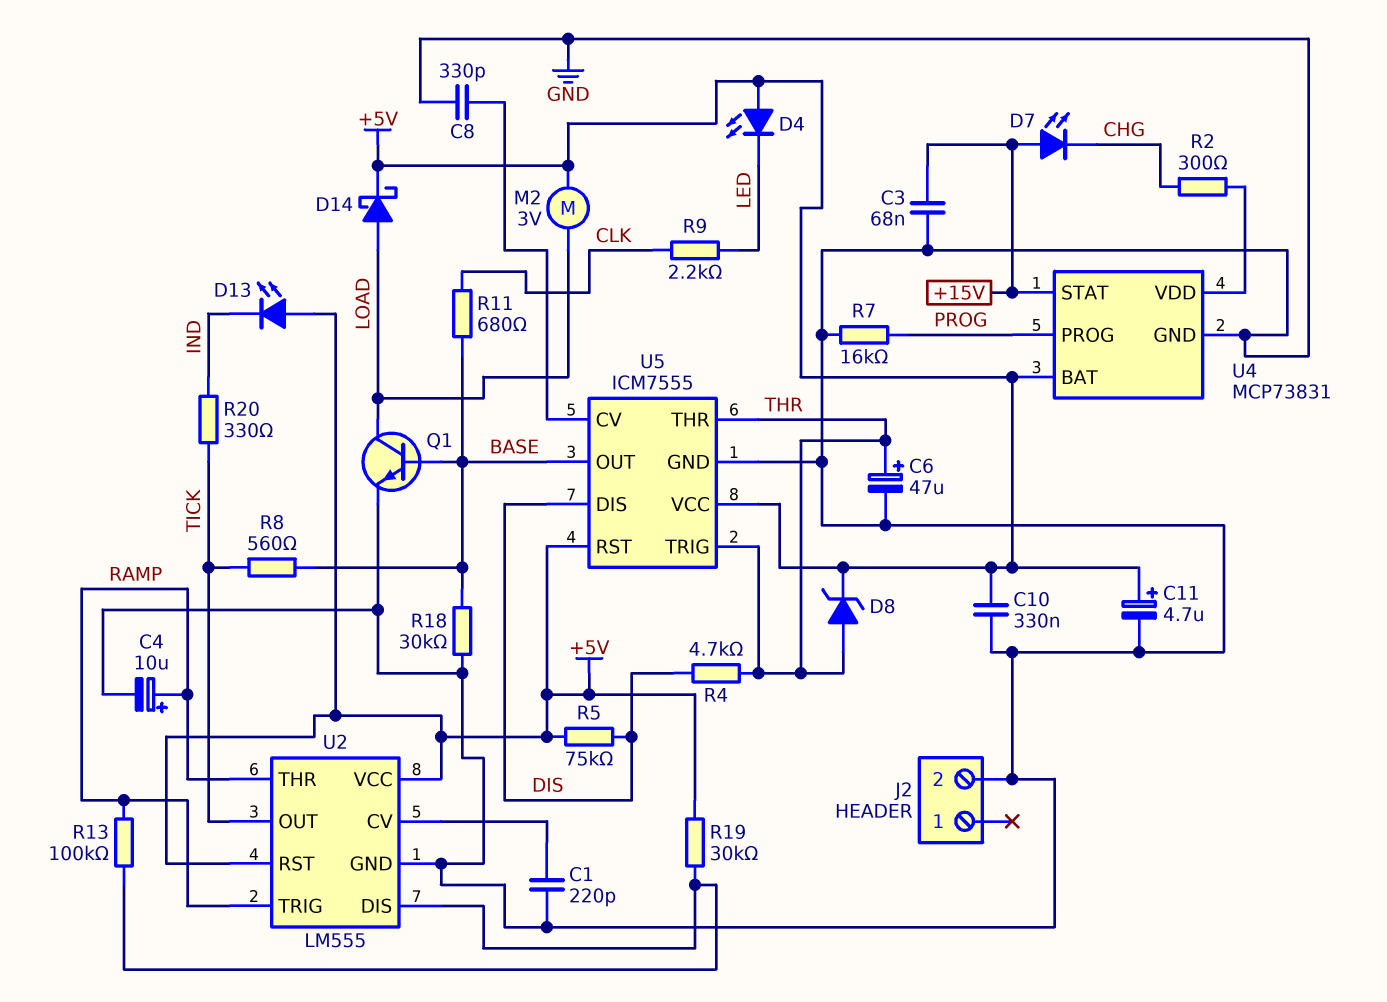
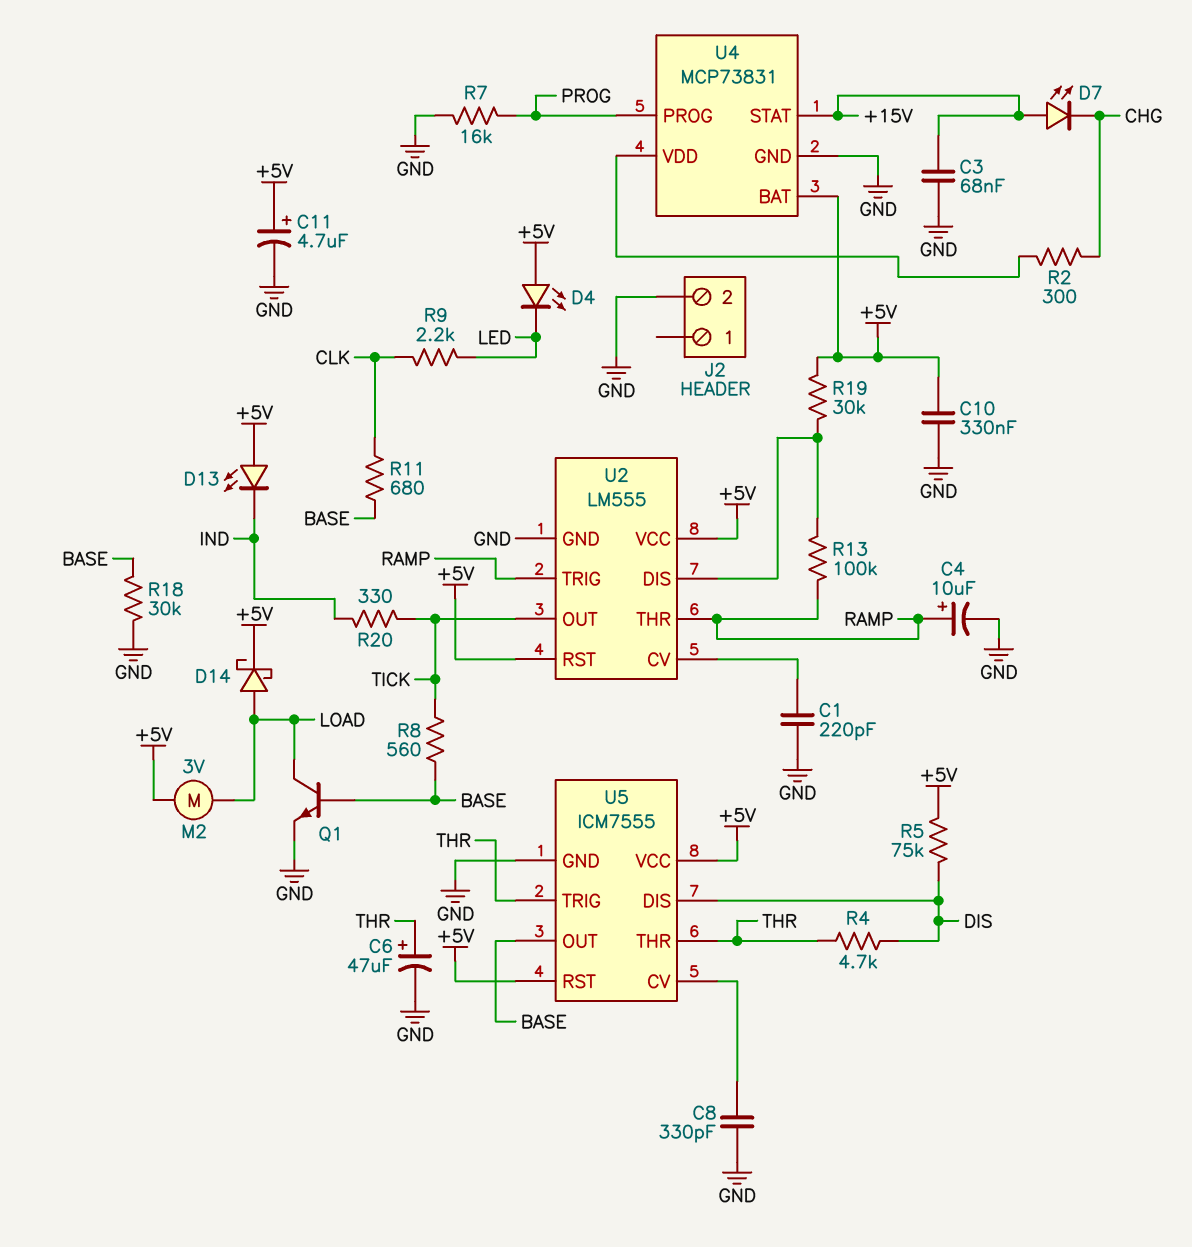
D8: zener (A THR, K +5V) -> none

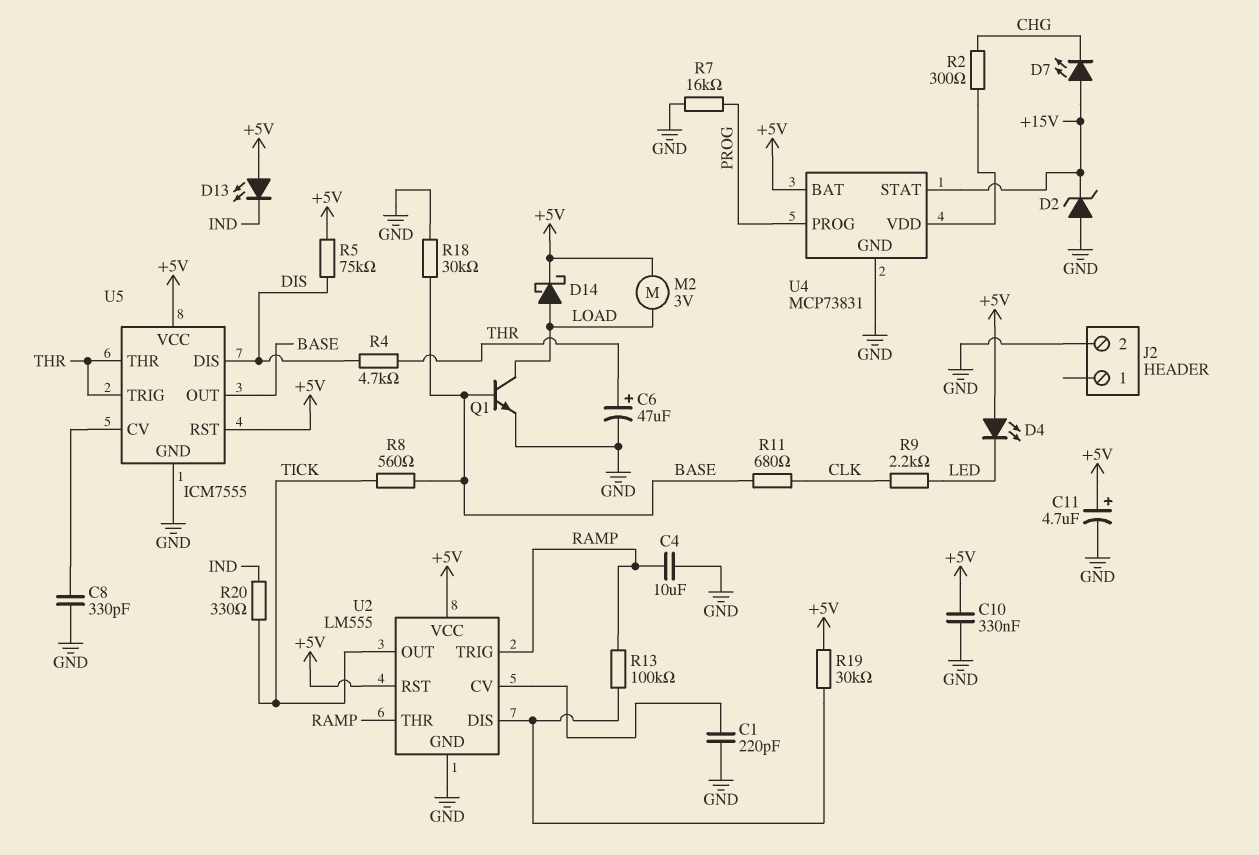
C3: 68nF (+15V, GND) -> none
C4: 10uF (plus RAMP, minus GND) -> 10uF (GND, RAMP)
D2: none -> zener (A GND, K +15V)

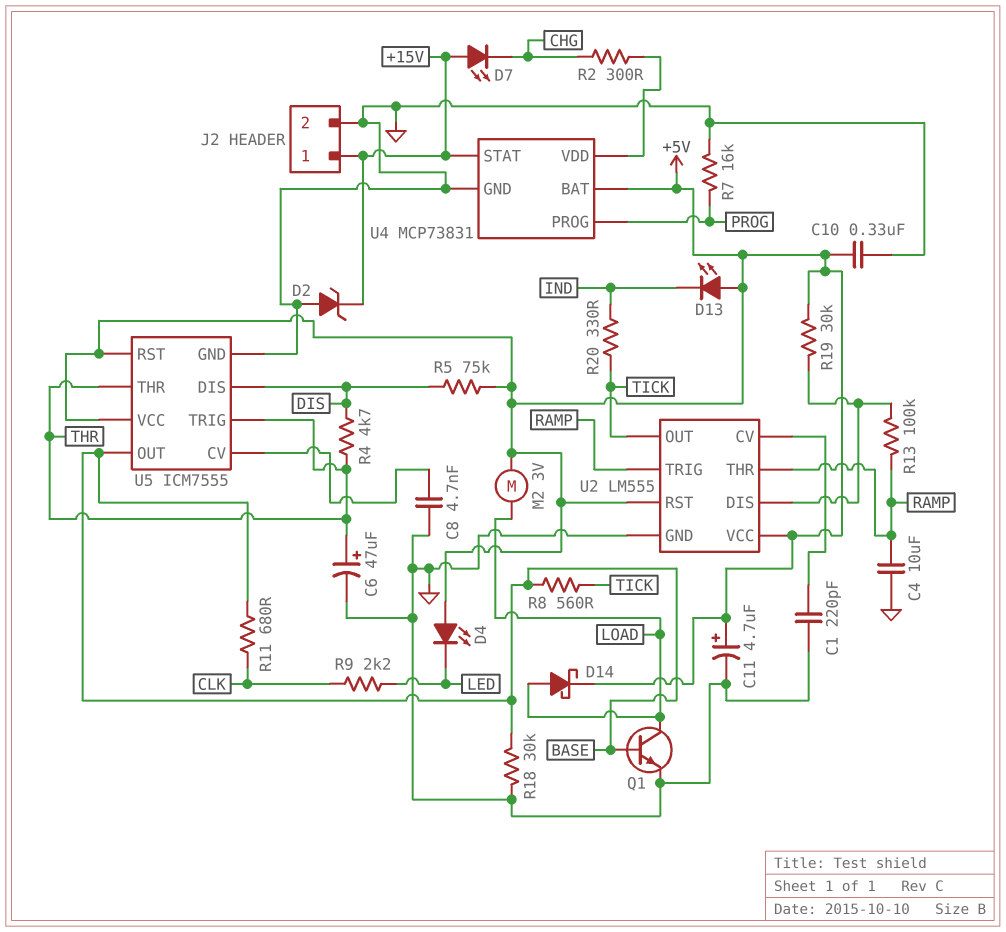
C8: 330pF (GND, U5/CV) -> 4.7nF (GND, U5/CV)
J2 pin 1: none -> +15V

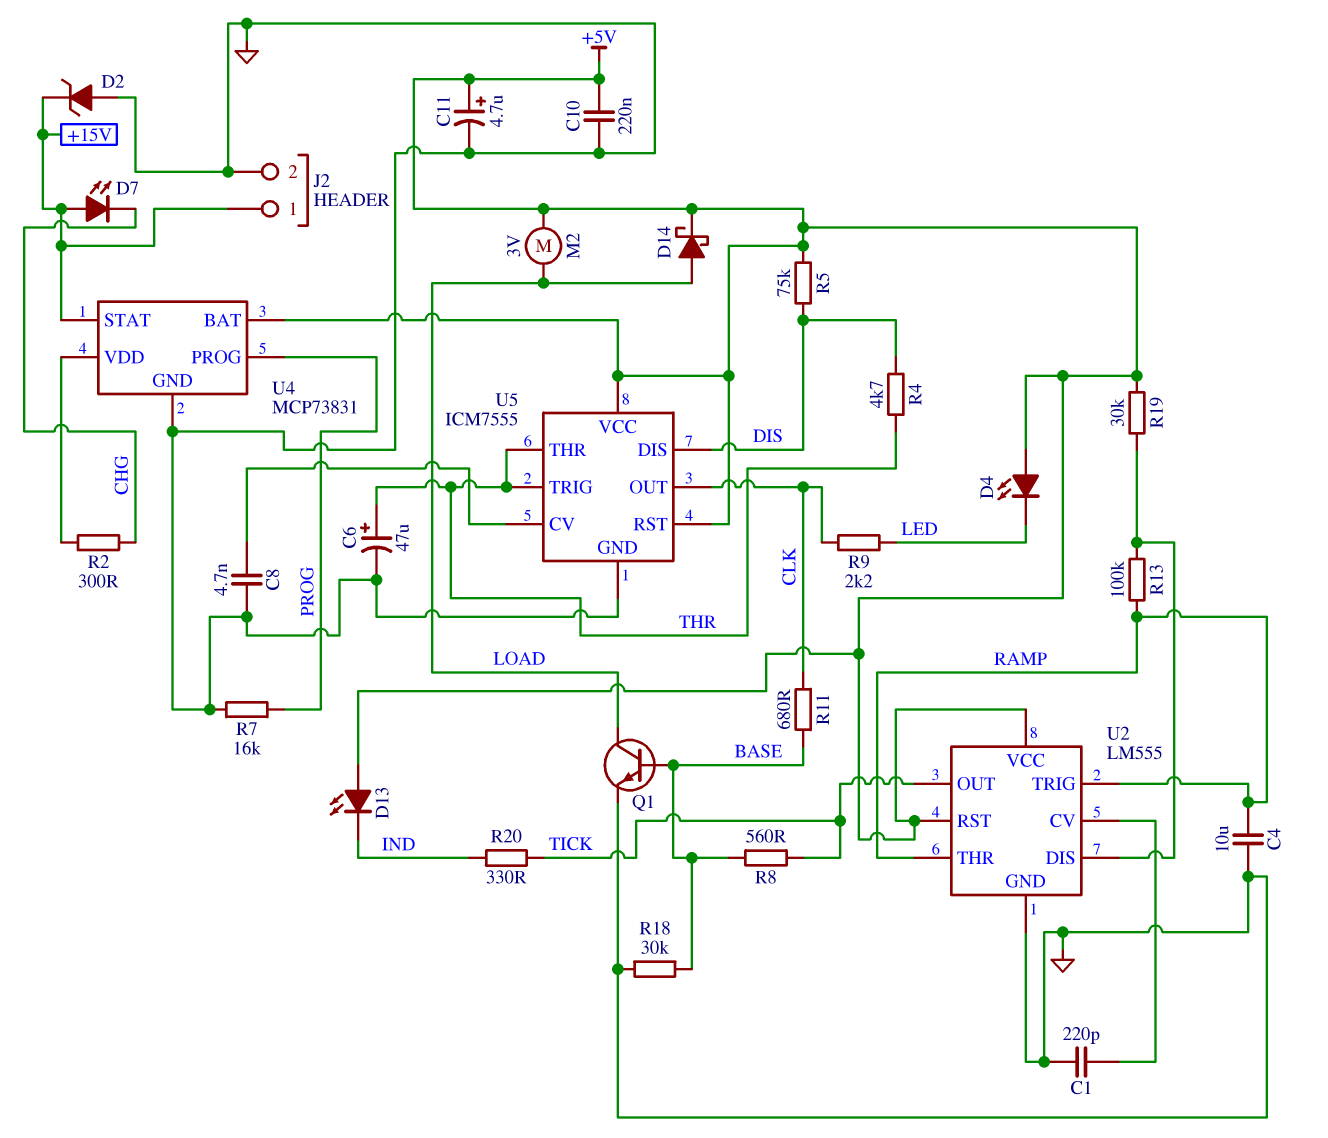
C10: 330nF (+5V, GND) -> 220nF (+5V, GND)
U5 pin OUT: BASE -> CLK

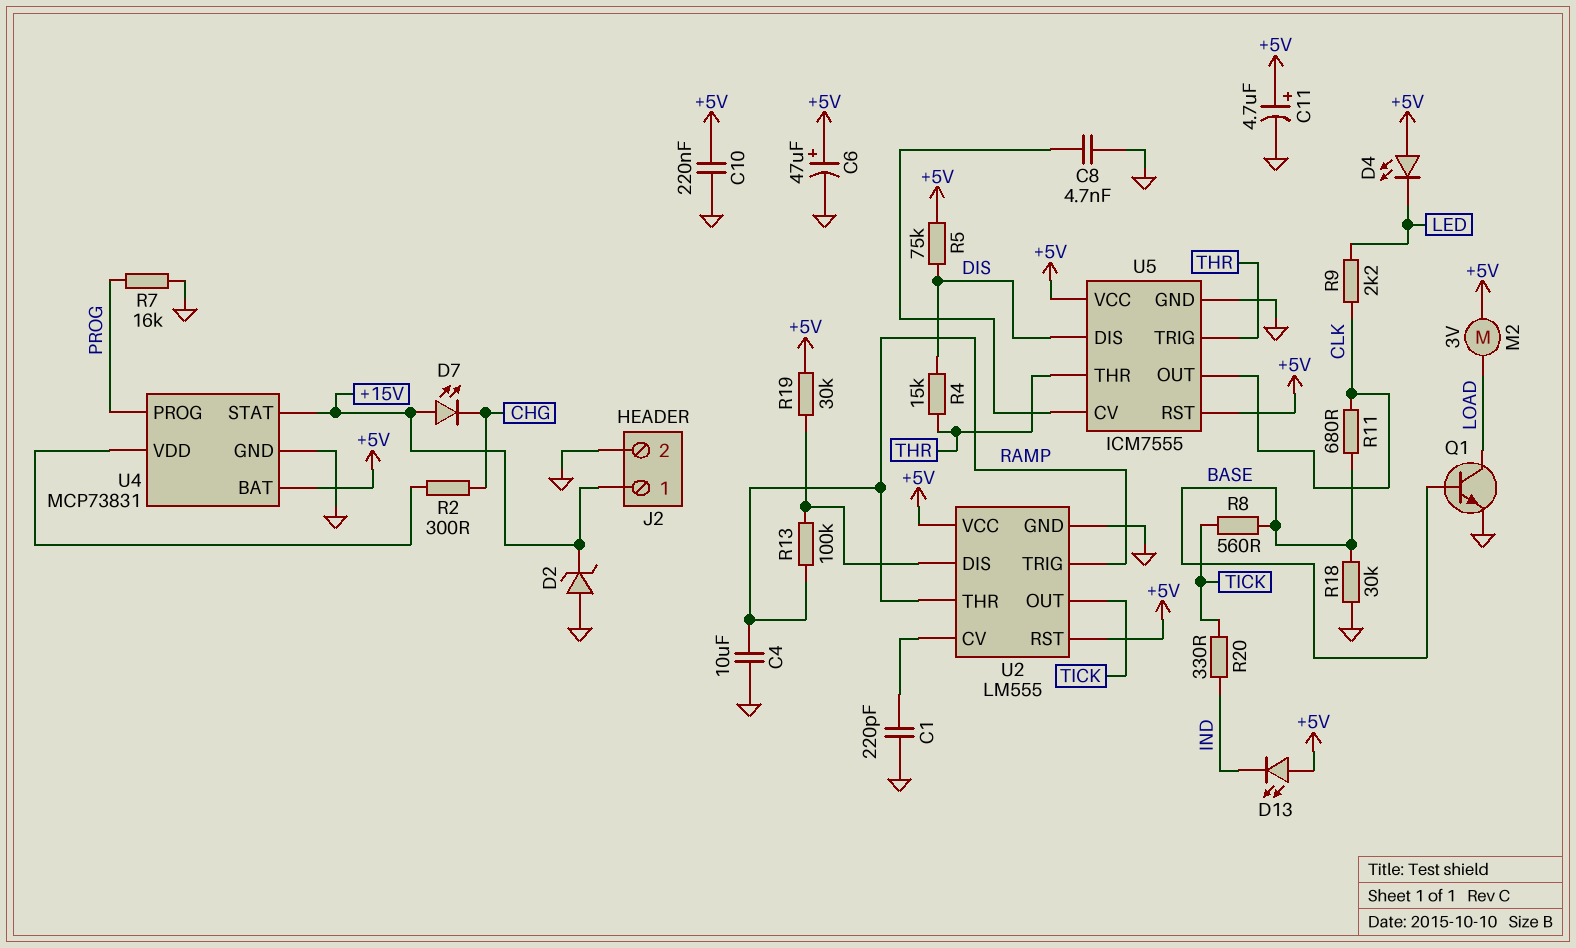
C6: 47uF (plus THR, minus GND) -> 47uF (plus +5V, minus GND)
D14: schottky (A LOAD, K +5V) -> none
R4: 4.7k (DIS, THR) -> 15k (DIS, THR)

